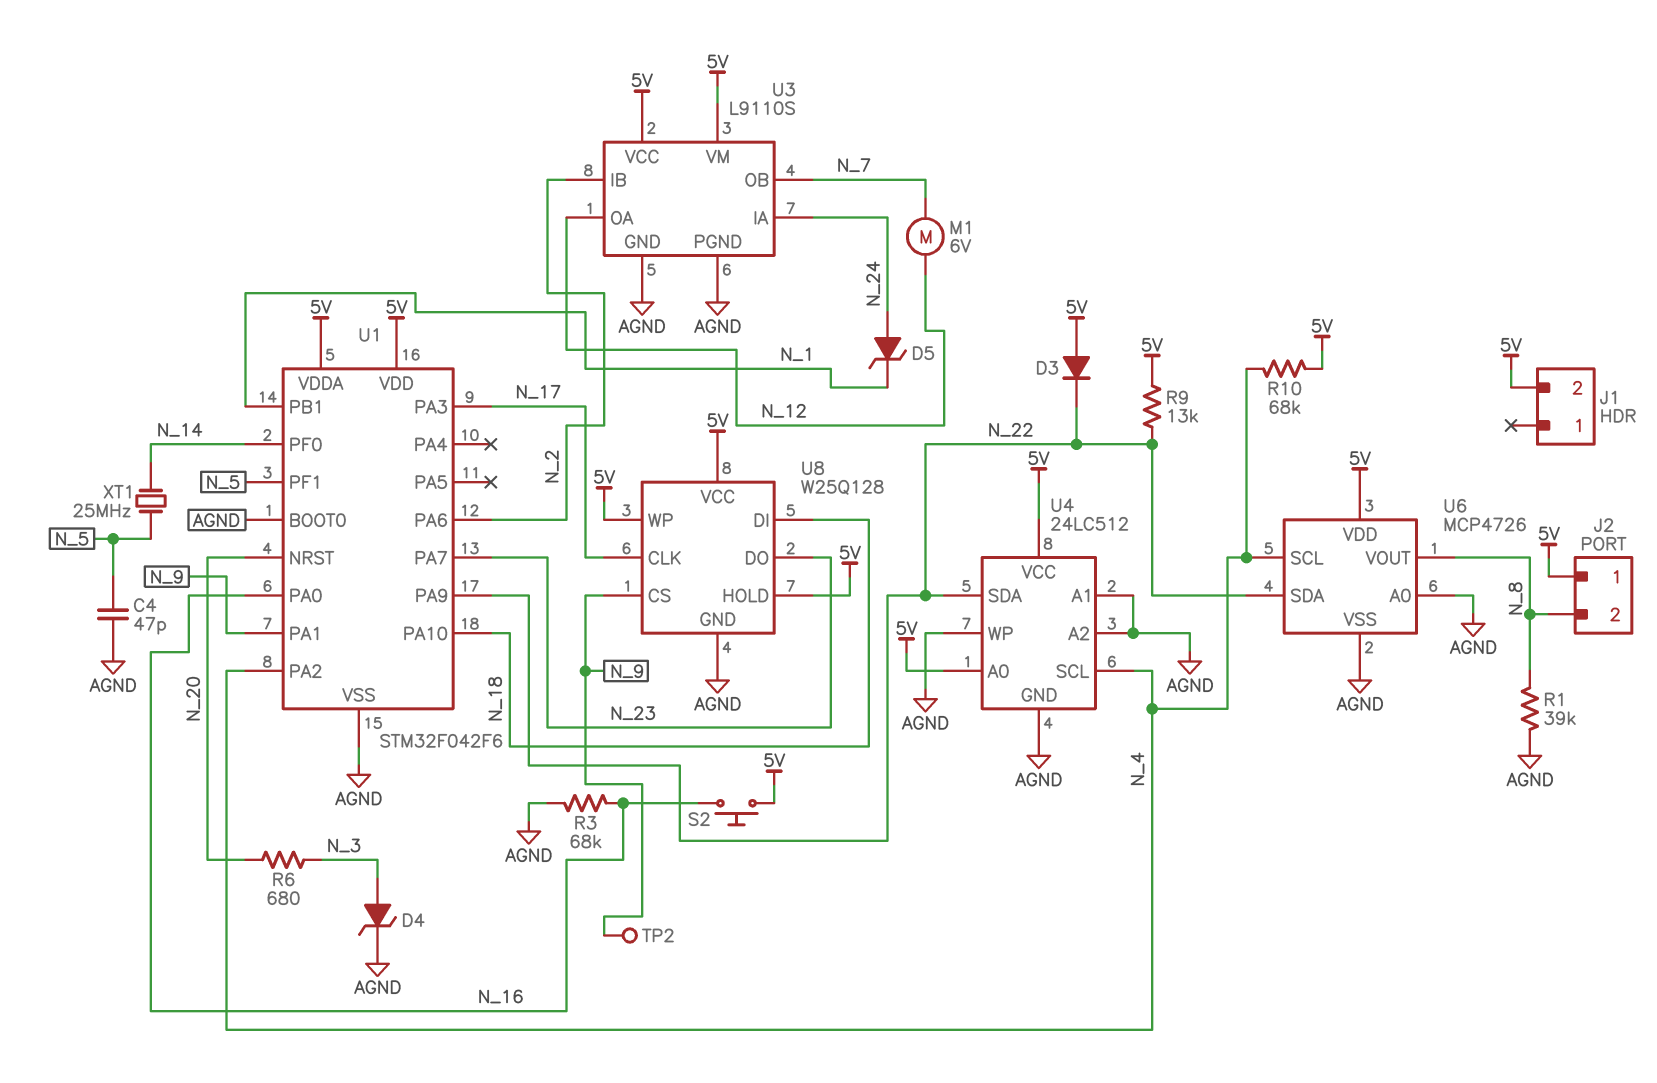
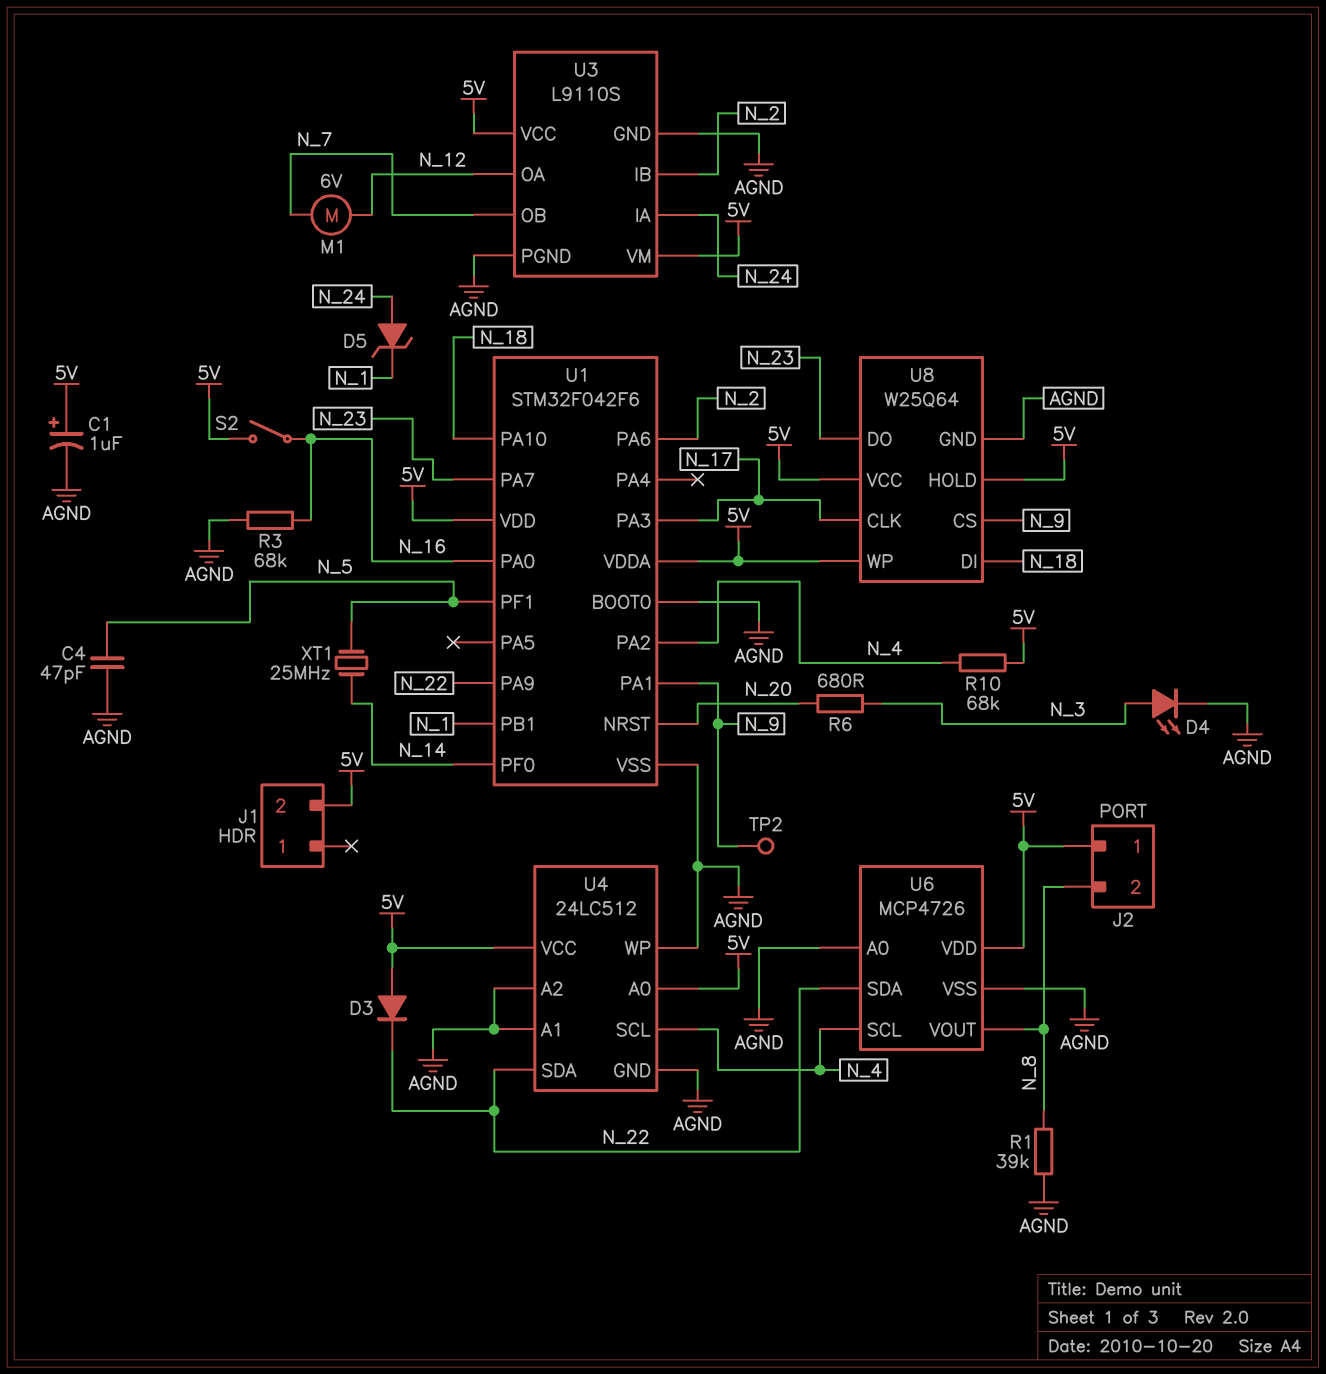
C1: none -> 1uF (plus 5V, minus AGND)
D4: zener (A N_3, K AGND) -> LED (A N_3, K AGND)
R9: 13k (5V, N_22) -> none
S2: button (5V, N_16) -> switch (5V, N_16)
U8: W25Q128 -> W25Q64

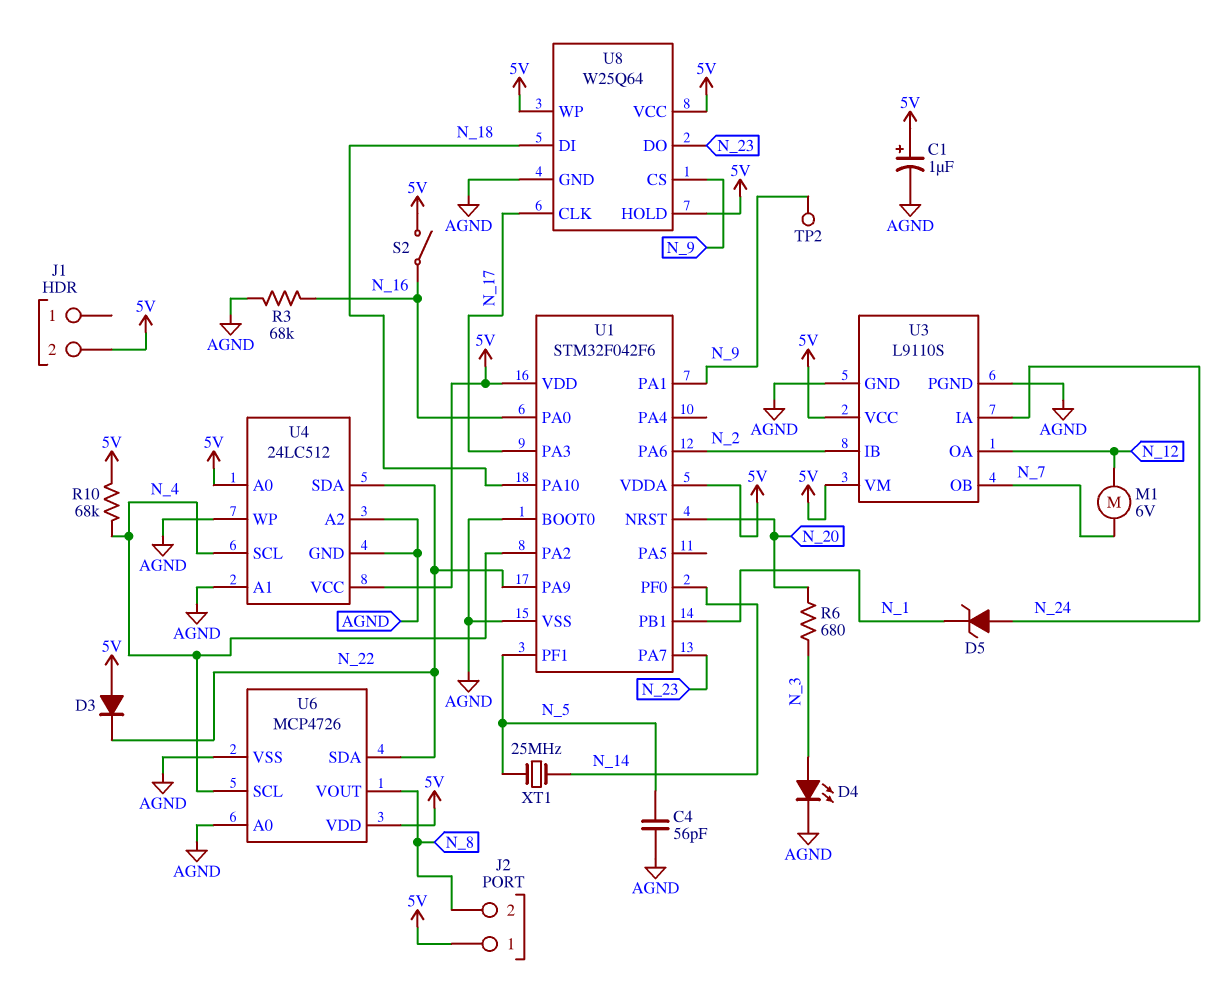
C4: 47pF (AGND, N_5) -> 56pF (AGND, N_5)
R1: 39k (AGND, N_8) -> none

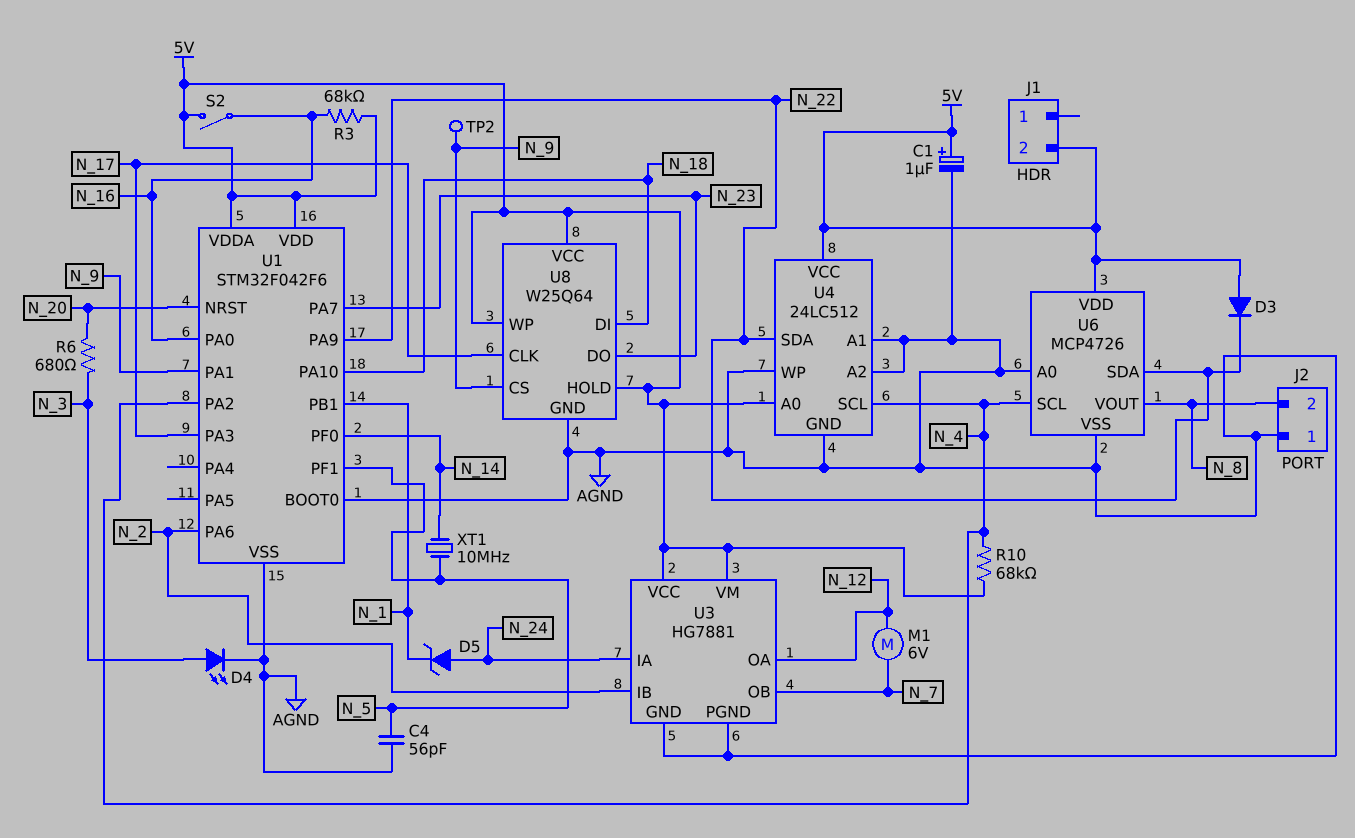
J2 pin 1: 5V -> AGND
R3: 68k (AGND, N_16) -> 68k (5V, N_16)
U3: L9110S -> HG7881
XT1: 25MHz (N_5, N_14) -> 10MHz (N_5, N_14)

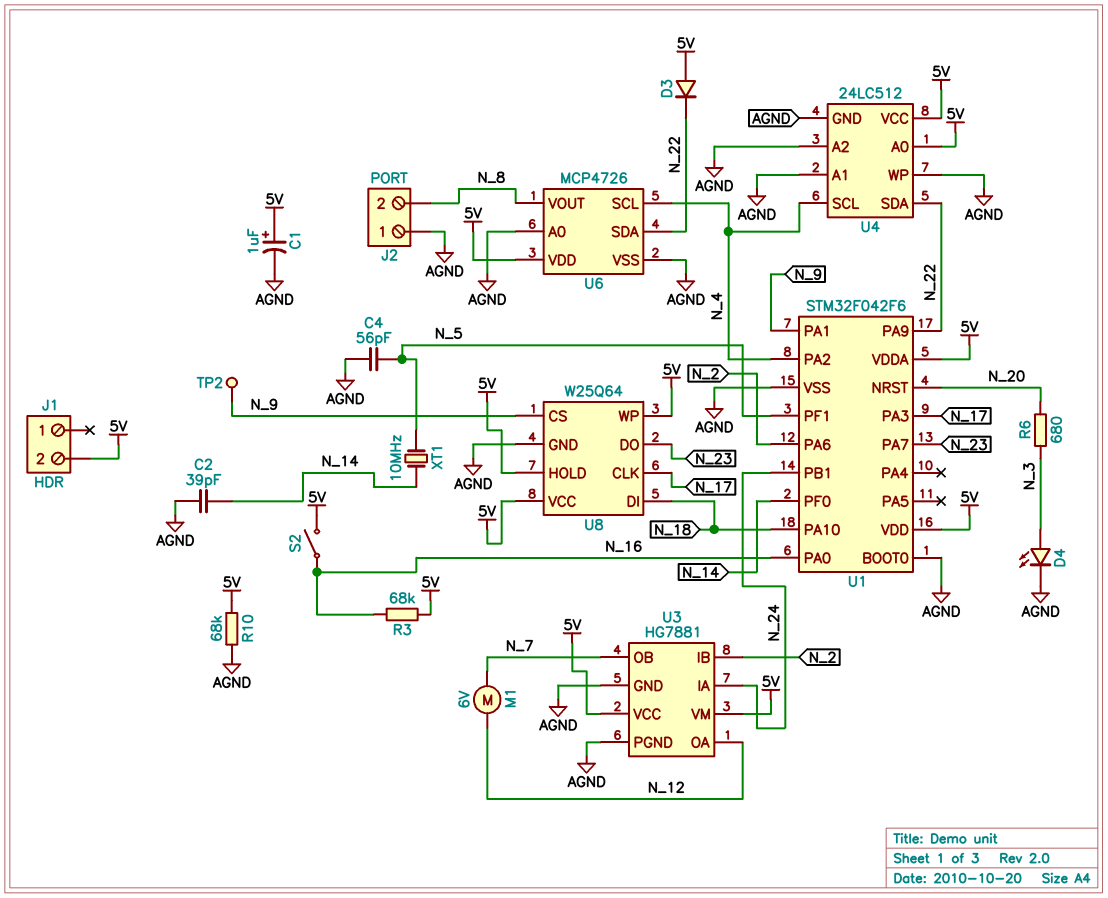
C2: none -> 39pF (AGND, N_14)
D5: zener (A N_24, K N_1) -> none
R10: 68k (5V, N_4) -> 68k (5V, AGND)
U1 pin PB1: N_1 -> N_24

